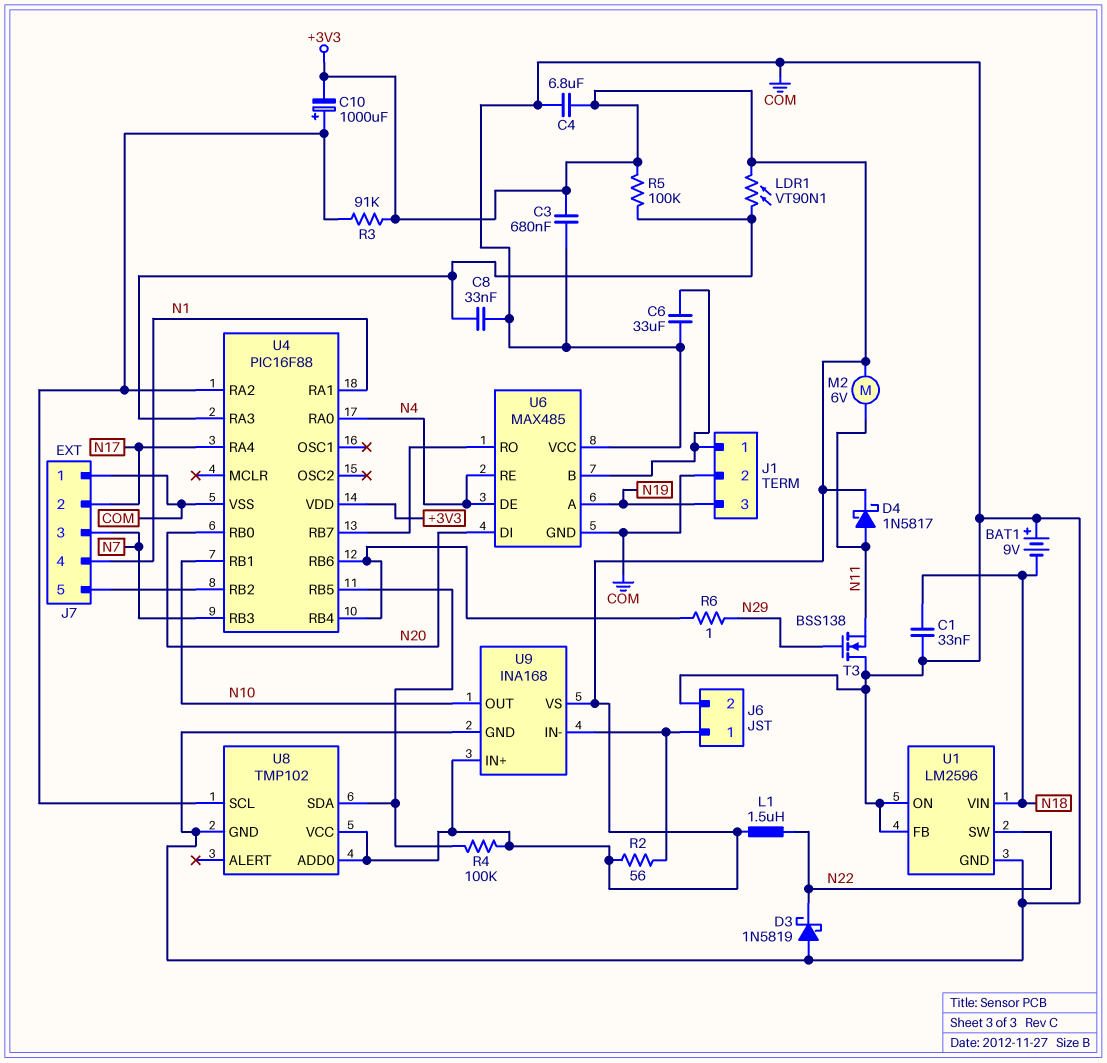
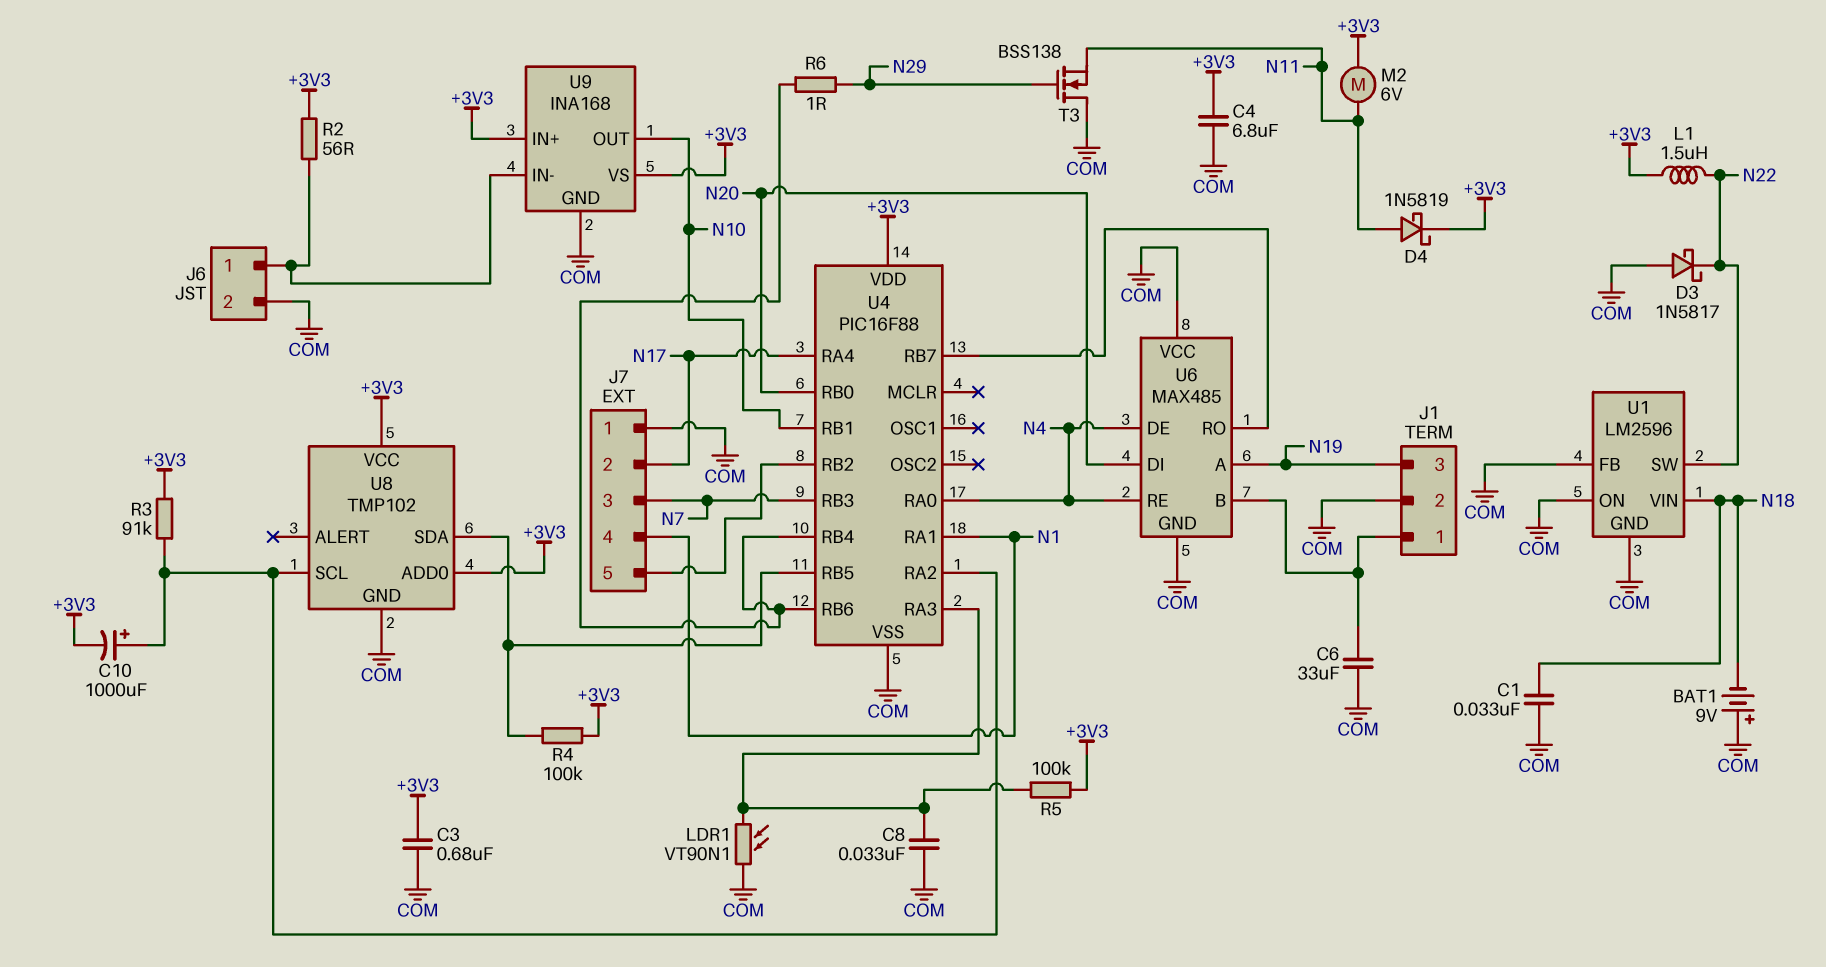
D3: schottky 1N5819 (A COM, K N22) -> schottky 1N5817 (A COM, K N22)
D4: schottky 1N5817 (A N11, K +3V3) -> schottky 1N5819 (A N11, K +3V3)
LDR1: VT90N1 (+3V3, U4/RA3) -> VT90N1 (COM, U4/RA3)

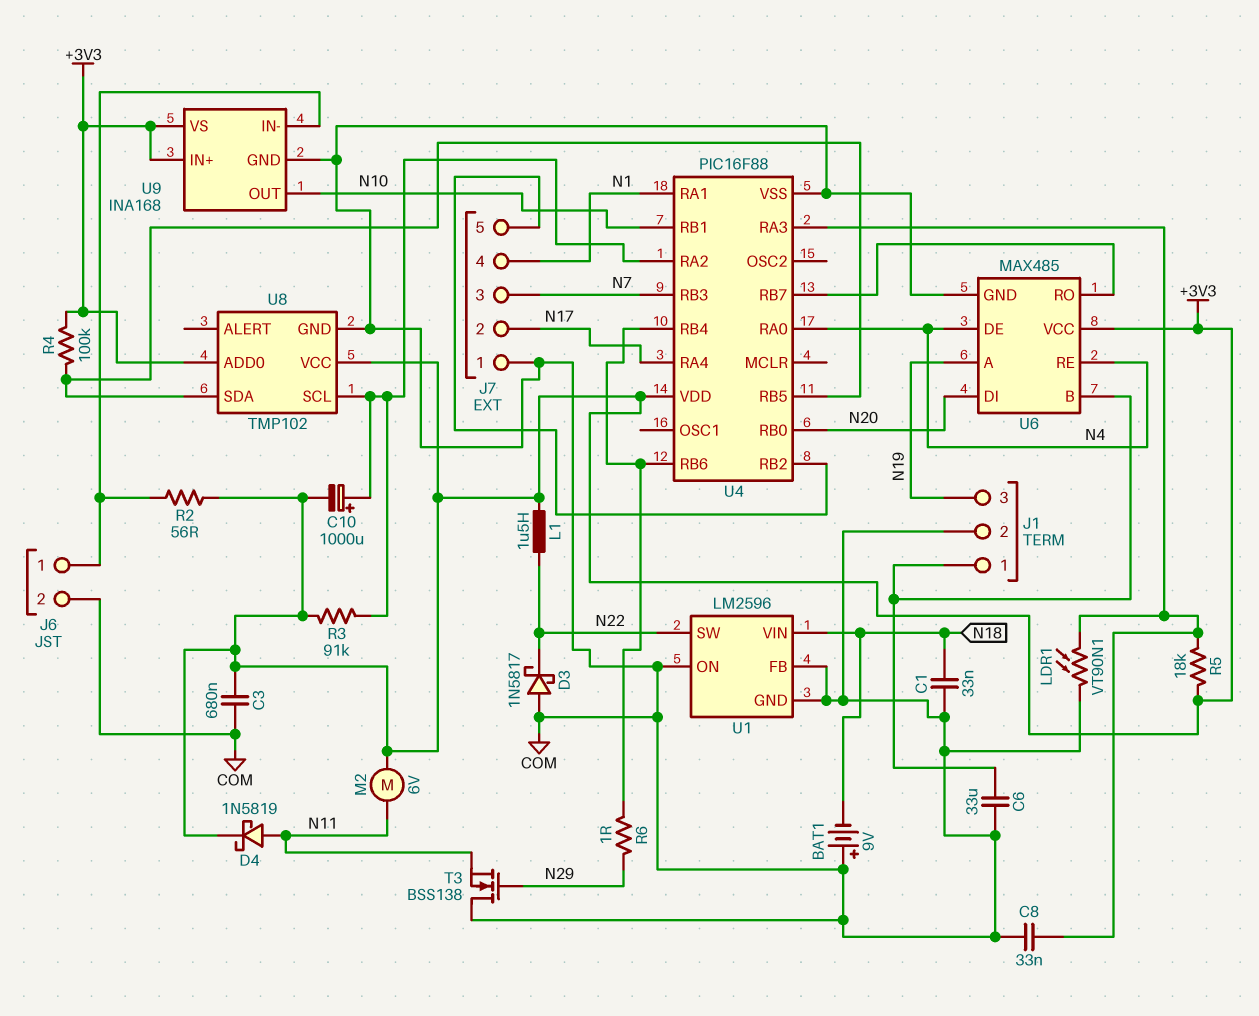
C4: 6.8uF (+3V3, COM) -> none
R5: 100k (+3V3, U4/RA3) -> 18k (+3V3, U4/RA3)
U6 pin VCC: COM -> +3V3

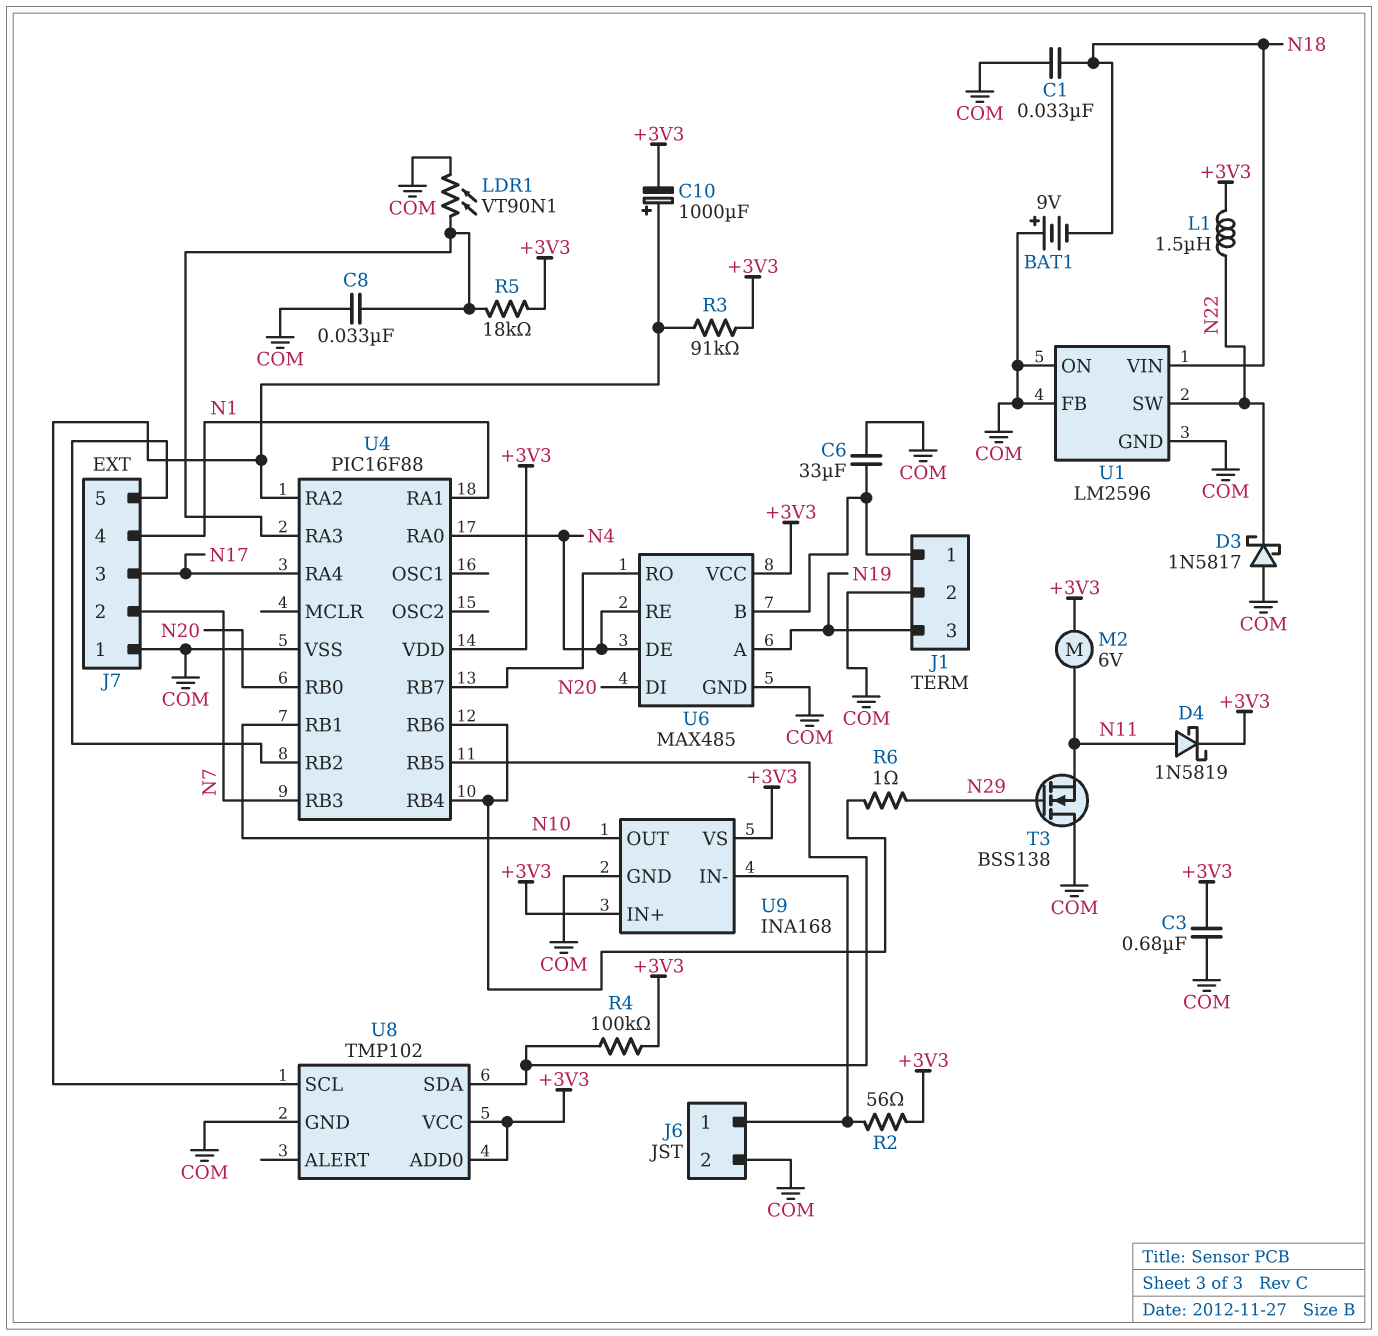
J7 pin 2: N17 -> N7
J7 pin 3: N7 -> N17

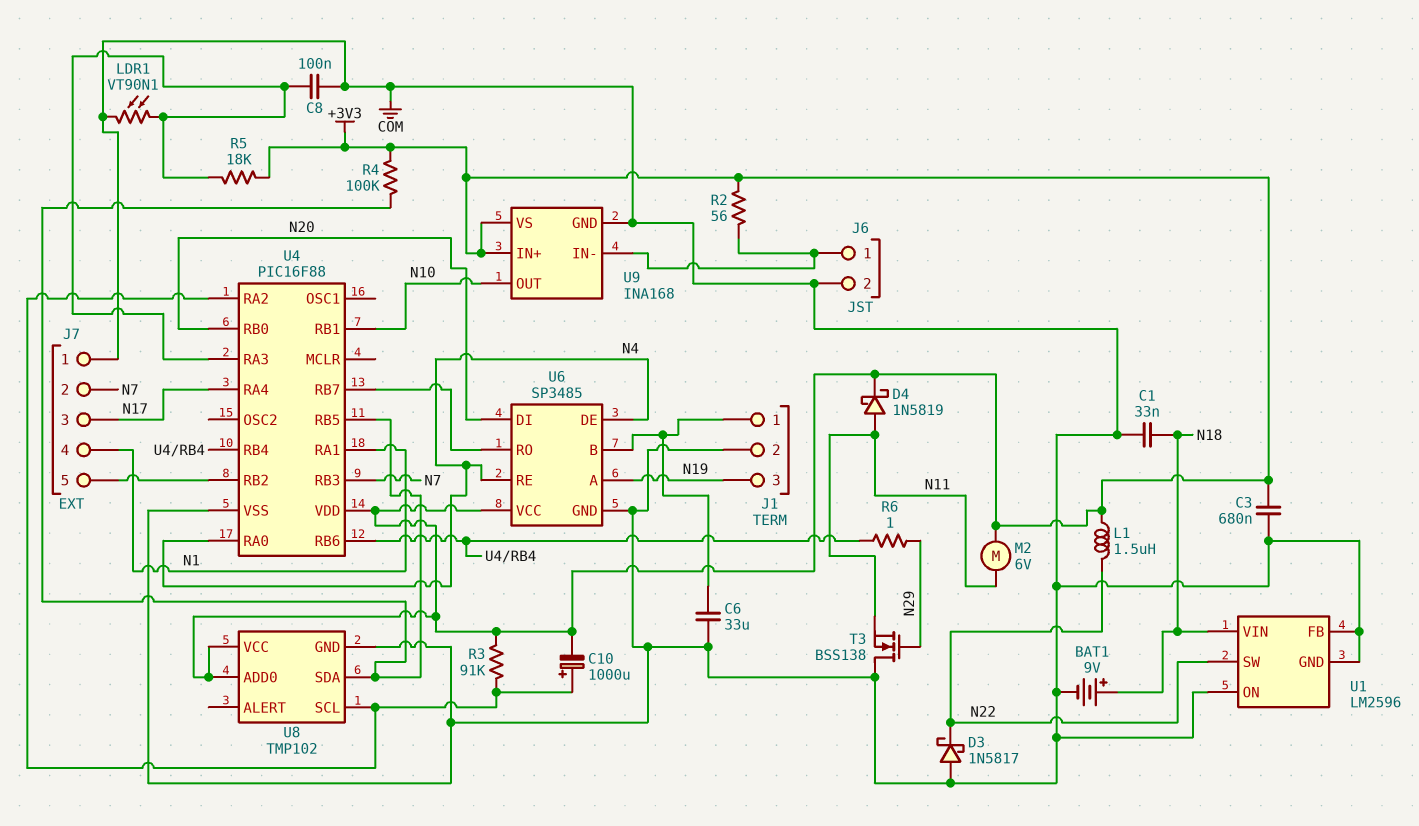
BAT1: 9V (plus COM, minus N18) -> 9V (plus N18, minus COM)
C8: 33nF (COM, U4/RA3) -> 100nF (COM, U4/RA3)
U6: MAX485 -> SP3485

